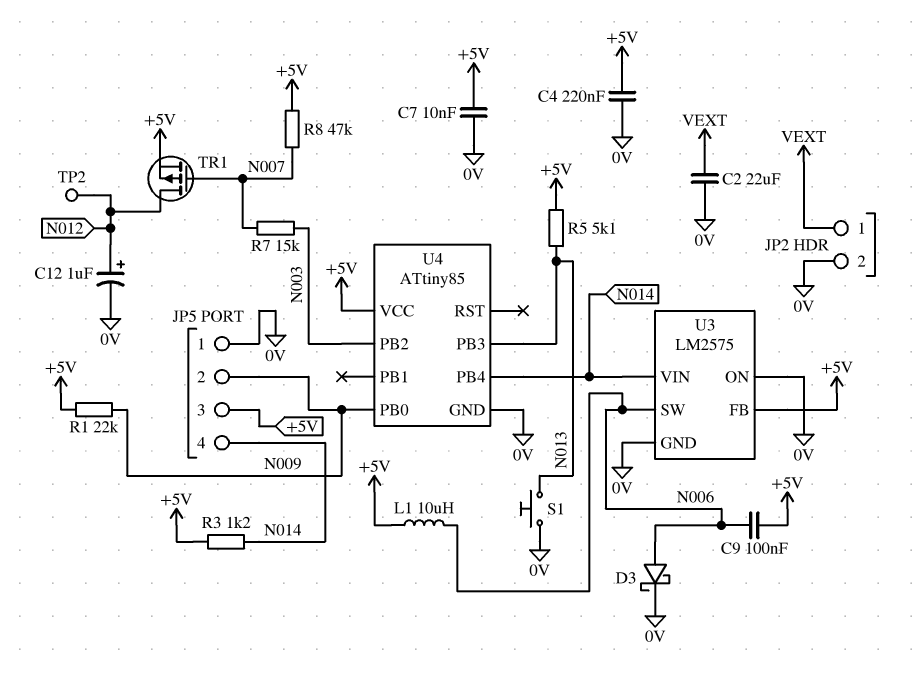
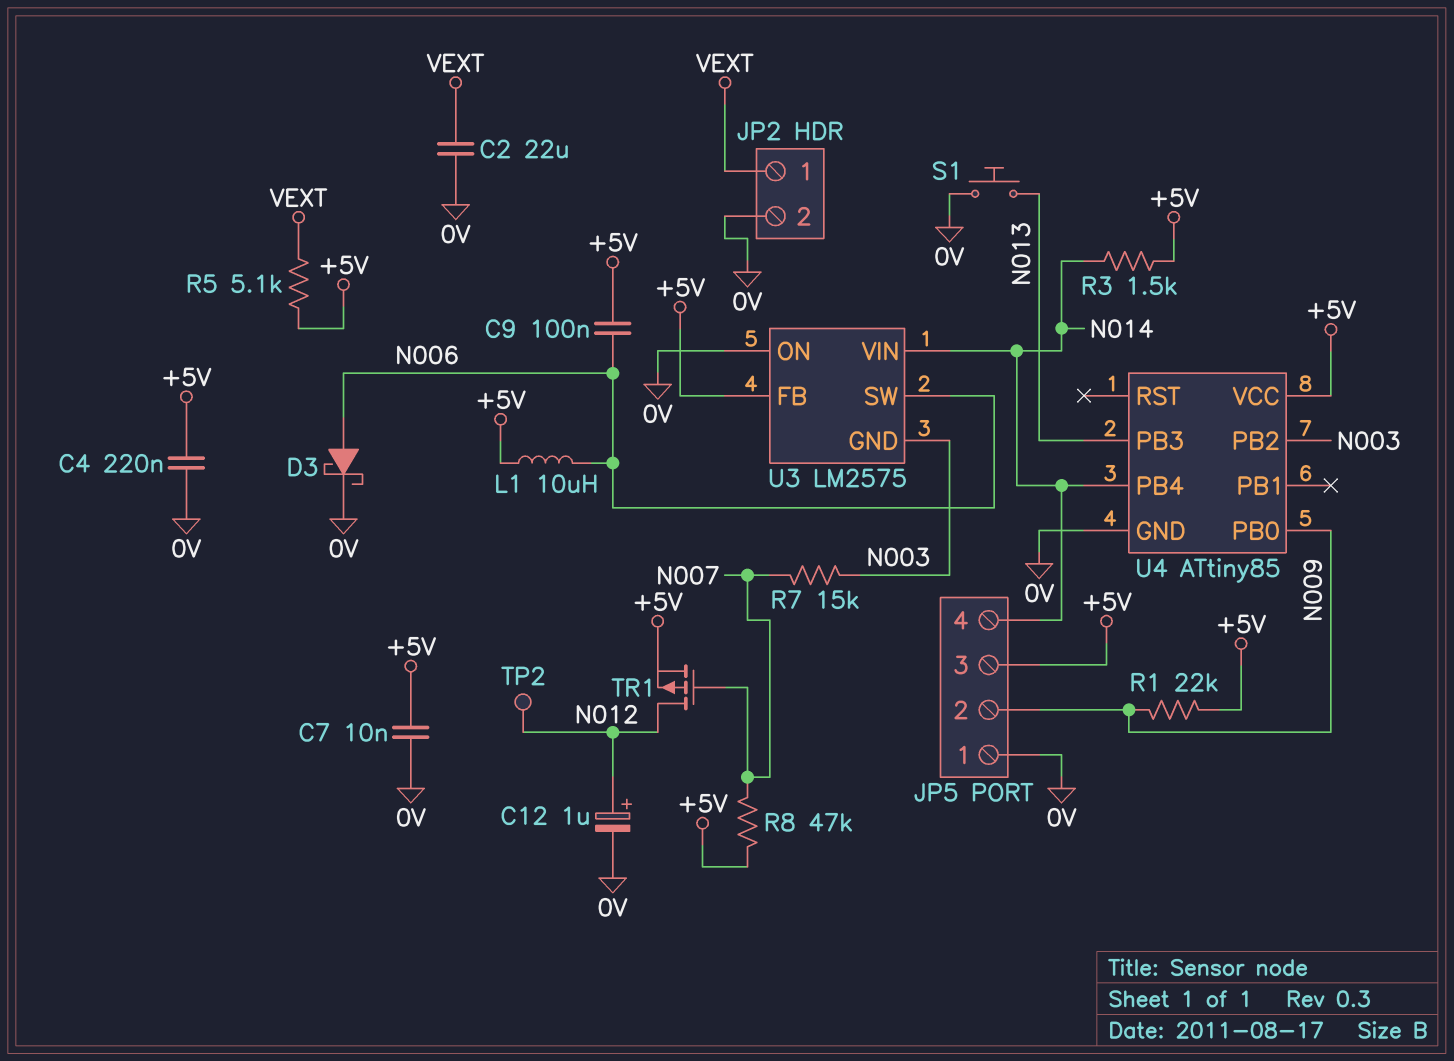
R3: 1.2k (+5V, N014) -> 1.5k (+5V, N014)
R5: 5.1k (+5V, N013) -> 5.1k (+5V, VEXT)
U3 pin GND: 0V -> N003

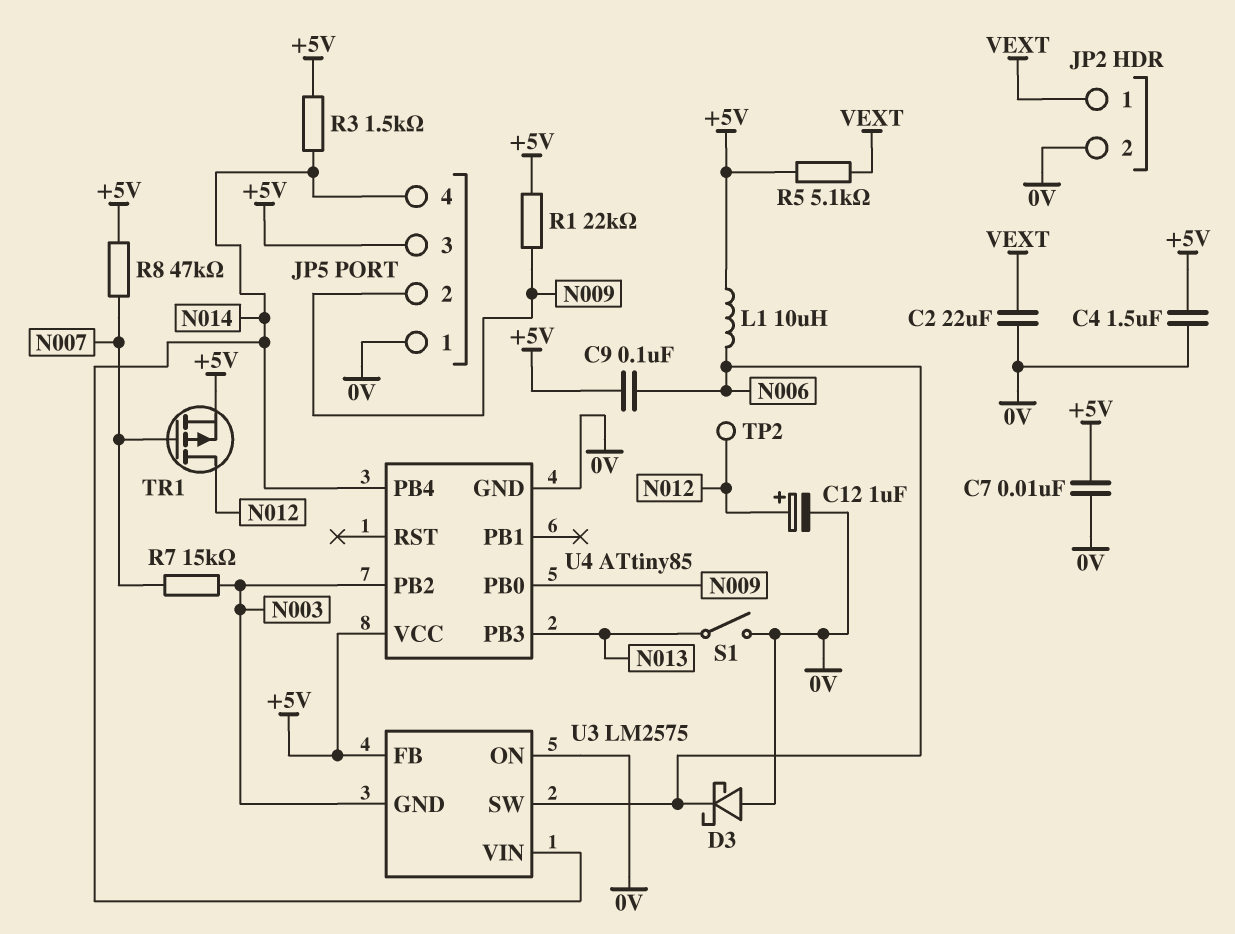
C4: 220nF (+5V, 0V) -> 1.5uF (+5V, 0V)
D3: schottky (A N006, K 0V) -> schottky (A 0V, K N006)
S1: button (0V, N013) -> switch (0V, N013)

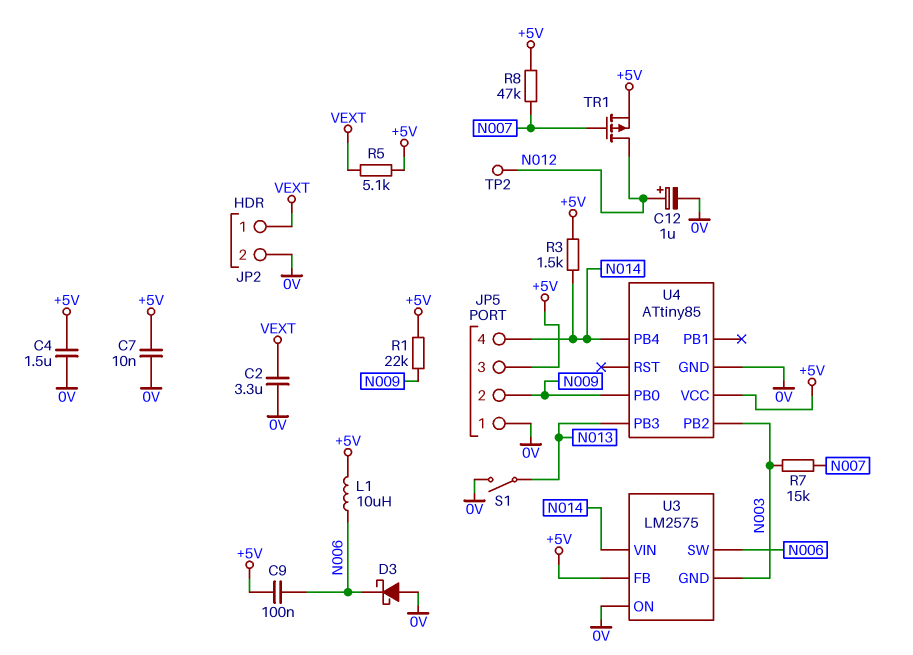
C2: 22uF (0V, VEXT) -> 3.3uF (0V, VEXT)

